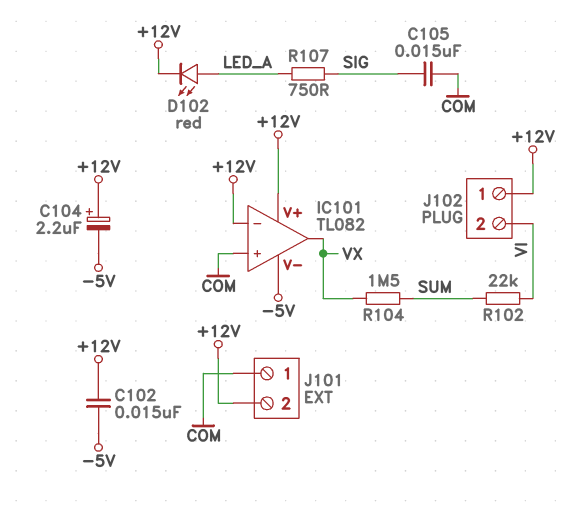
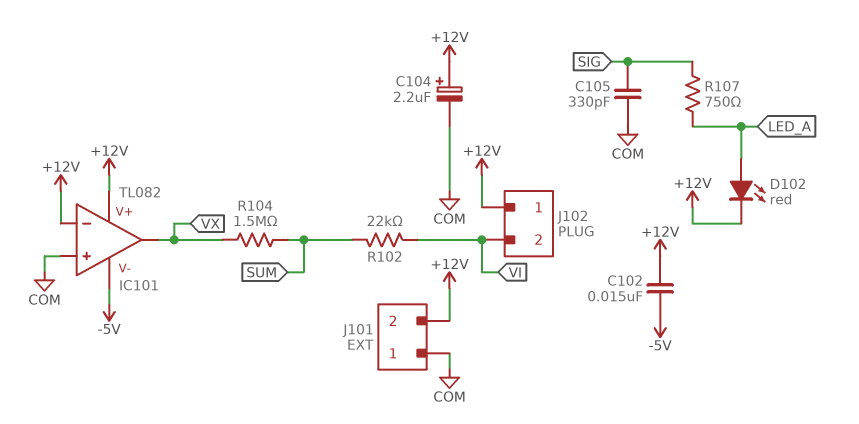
C104: 2.2uF (plus +12V, minus -5V) -> 2.2uF (plus +12V, minus COM)
C105: 15nF (COM, SIG) -> 330pF (COM, SIG)

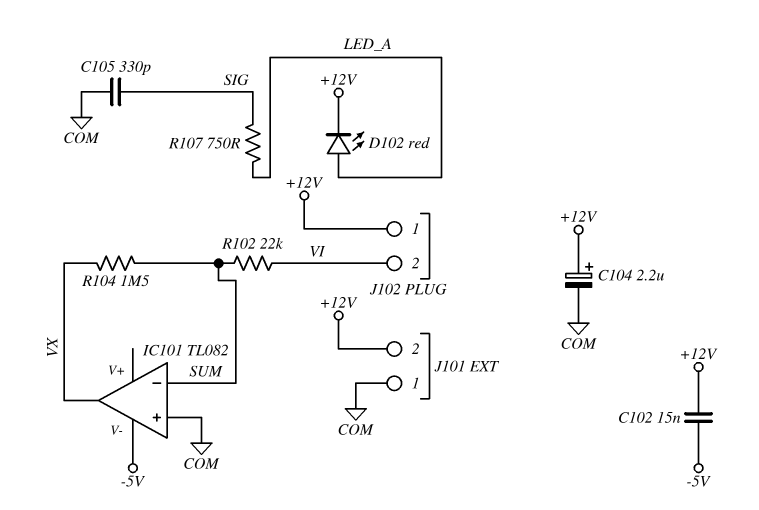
IC101 pin V+: +12V -> none
IC101 pin in-: +12V -> SUM

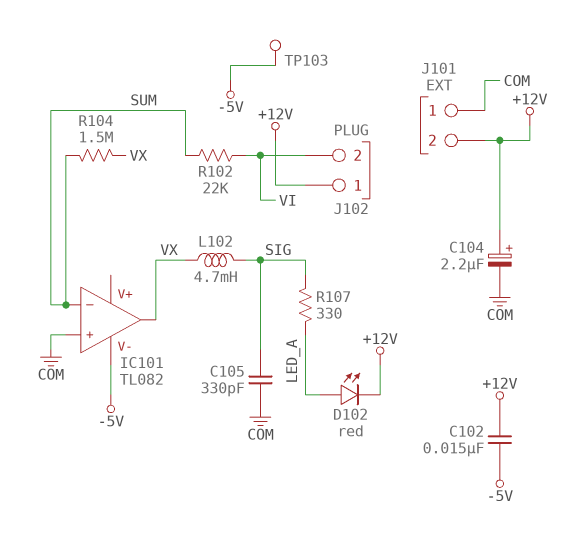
L102: none -> 4.7mH (SIG, VX)
R107: 750 (LED_A, SIG) -> 330 (LED_A, SIG)
TP103: none -> test point (-5V)

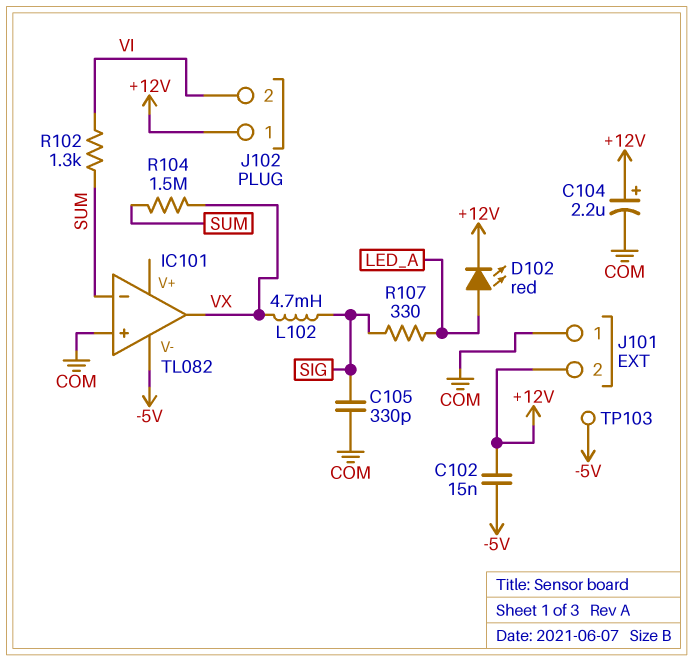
R102: 22k (SUM, VI) -> 1.3k (SUM, VI)

